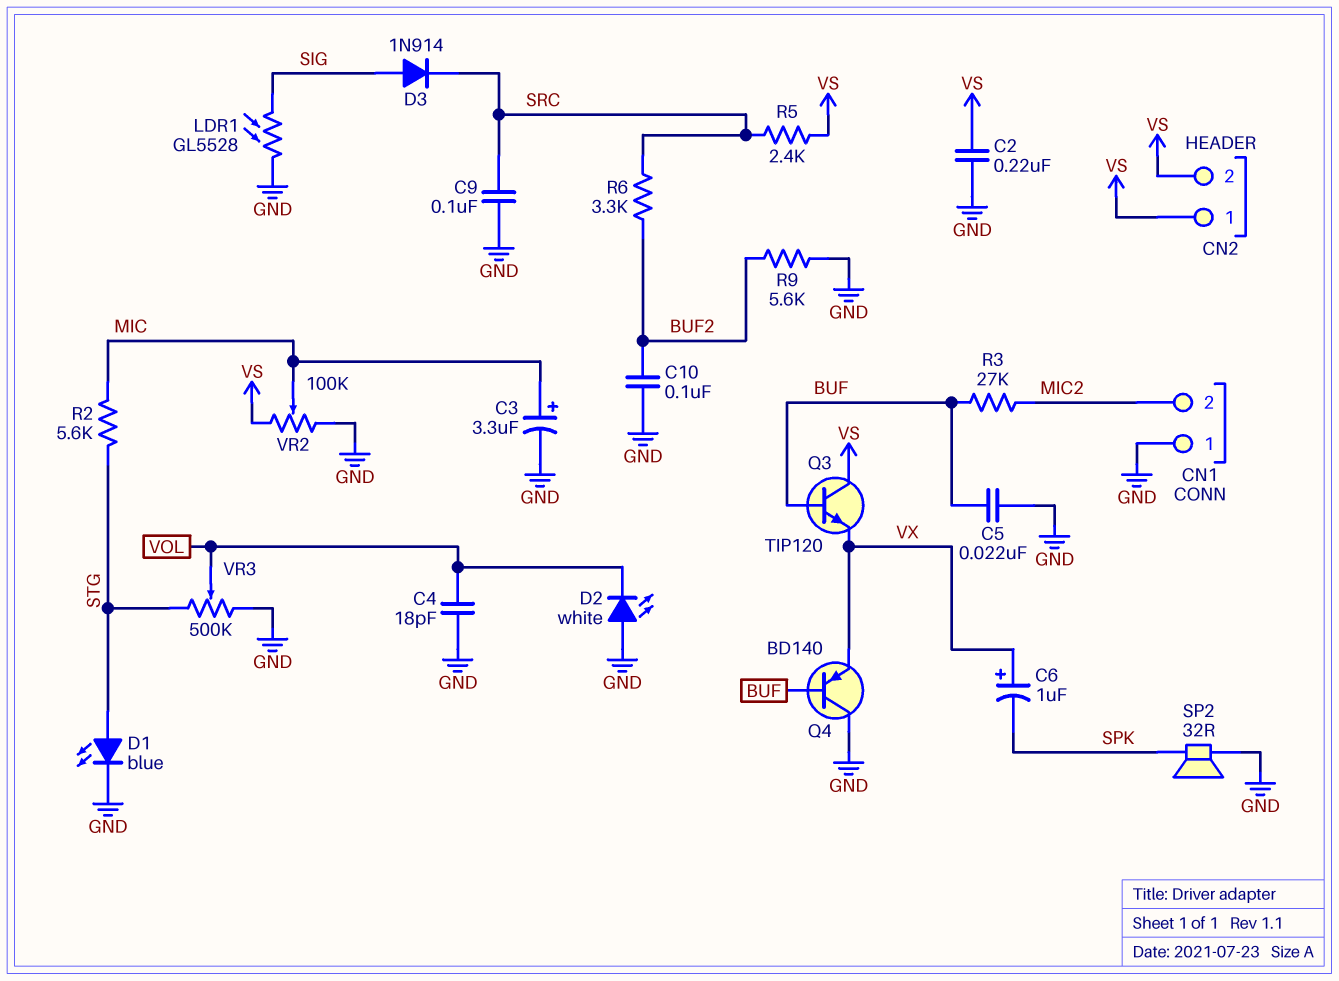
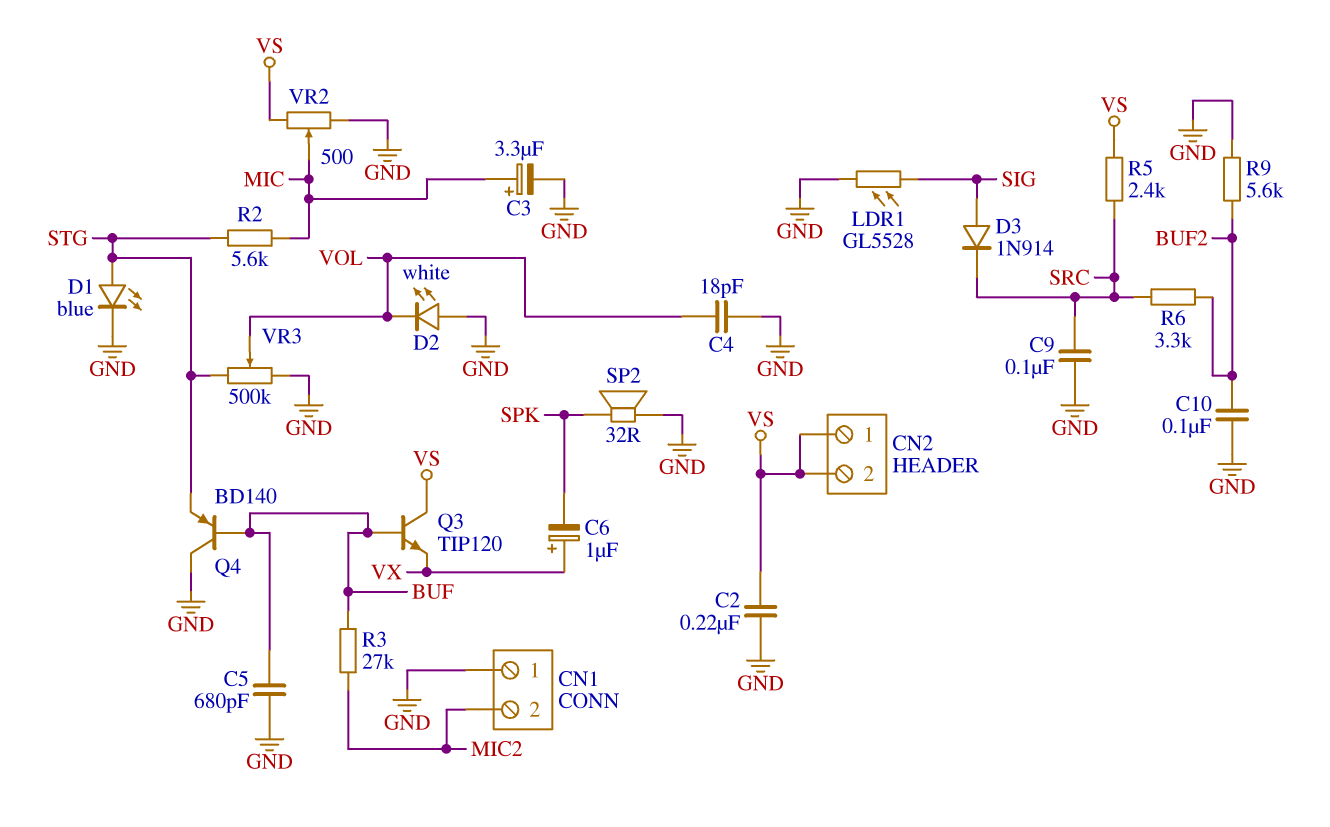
C5: 22nF (BUF, GND) -> 680pF (BUF, GND)
Q4: PNP BD140 (B BUF, C GND, E VX) -> PNP BD140 (B BUF, C GND, E STG)
VR2: 100k (GND, VS, wiper MIC) -> 500 (GND, VS, wiper MIC)

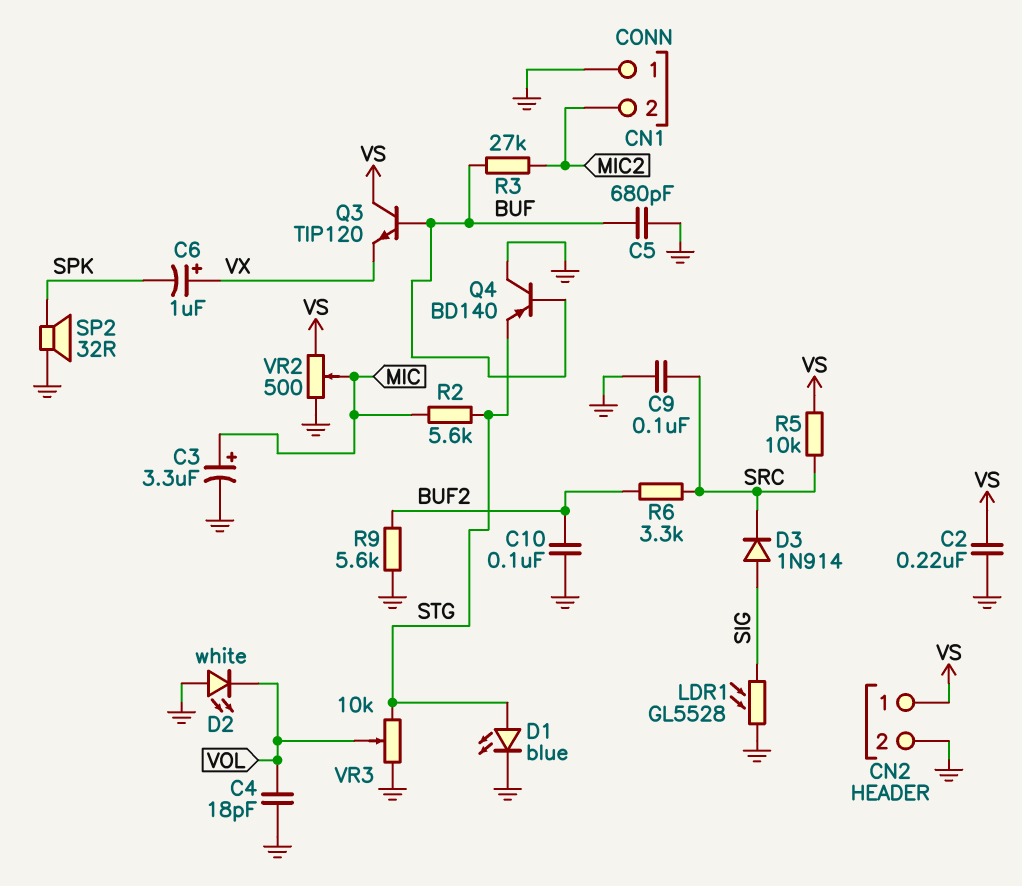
CN2 pin 2: VS -> GND
R5: 2.4k (SRC, VS) -> 10k (SRC, VS)
VR3: 500k (GND, STG, wiper VOL) -> 10k (GND, STG, wiper VOL)

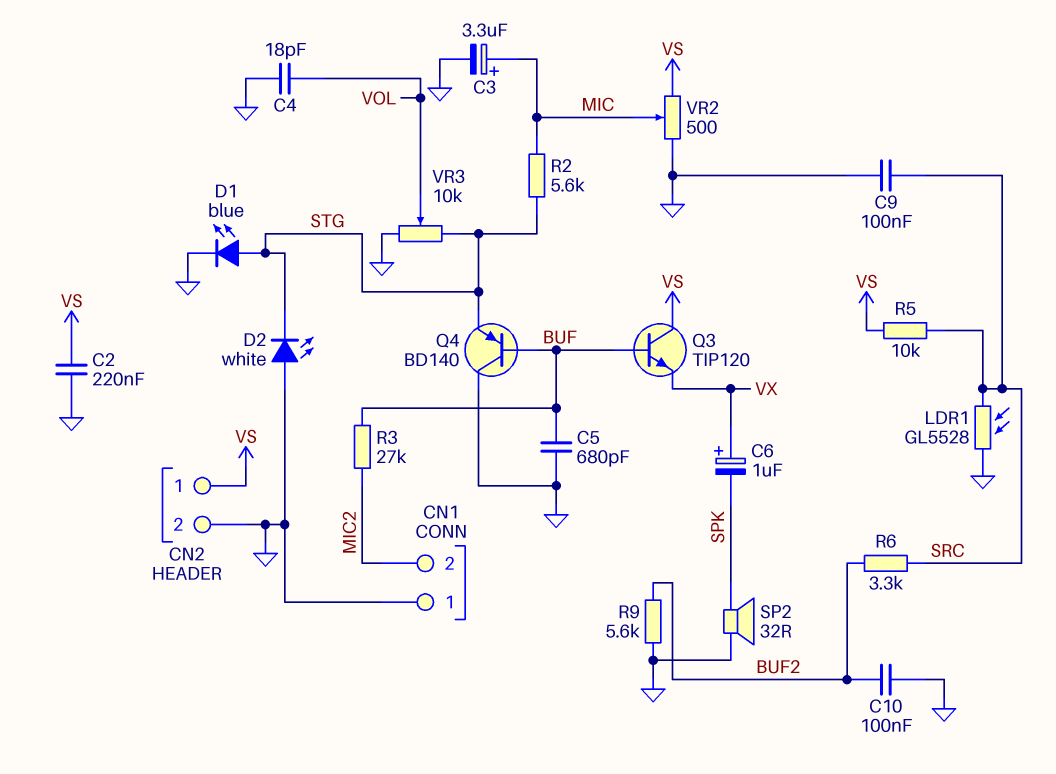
D2: LED white (A GND, K VOL) -> LED white (A GND, K STG)
D3: diode 1N914 (A SIG, K SRC) -> none
LDR1: GL5528 (GND, SIG) -> GL5528 (GND, SRC)

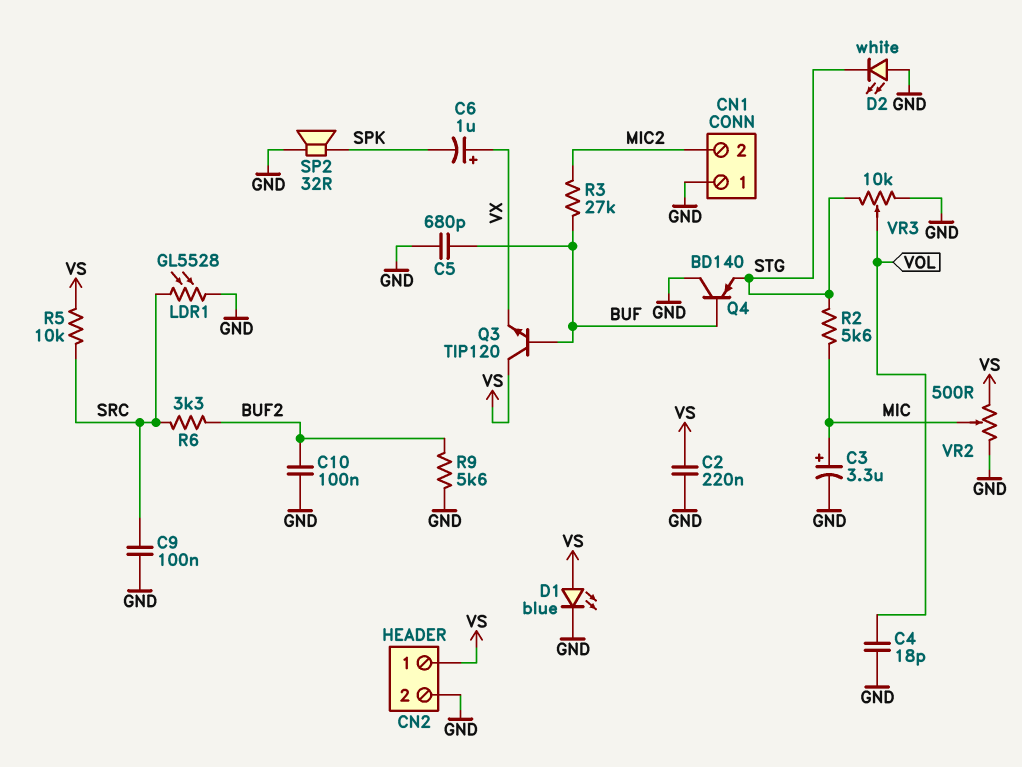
D1: LED blue (A STG, K GND) -> LED blue (A VS, K GND)

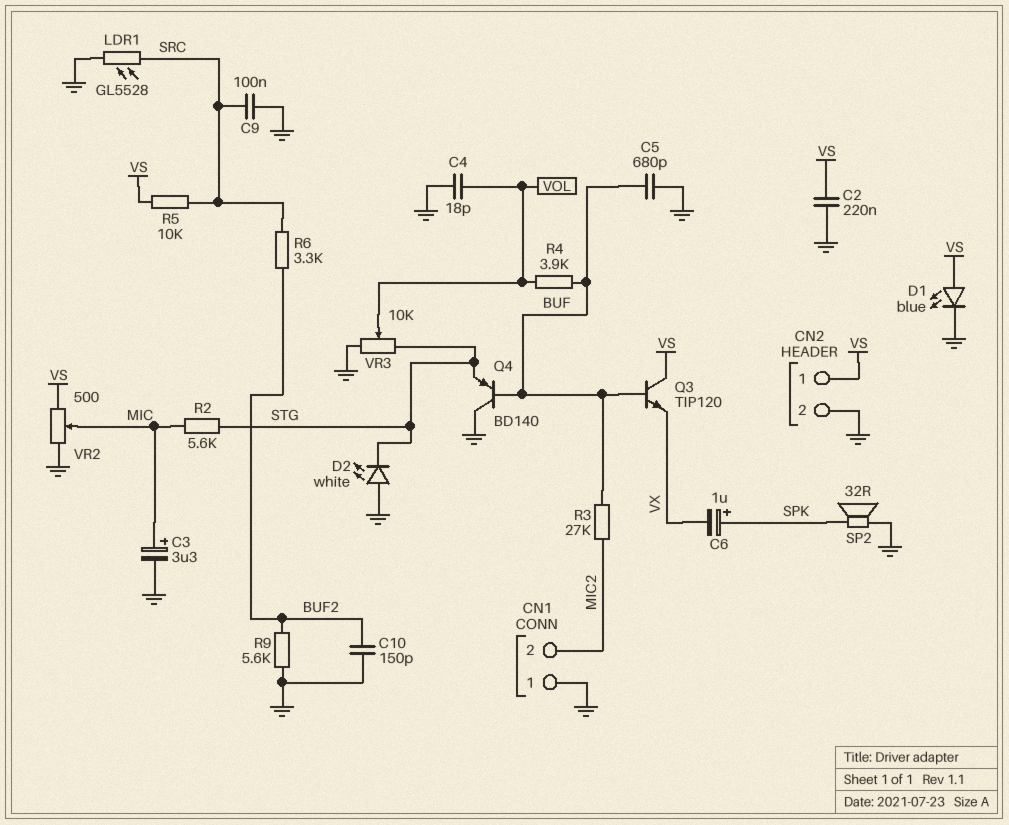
C6: 1uF (plus VX, minus SPK) -> 1uF (plus SPK, minus VX)
C10: 100nF (BUF2, GND) -> 150pF (BUF2, GND)
R4: none -> 3.9k (BUF, VOL)

